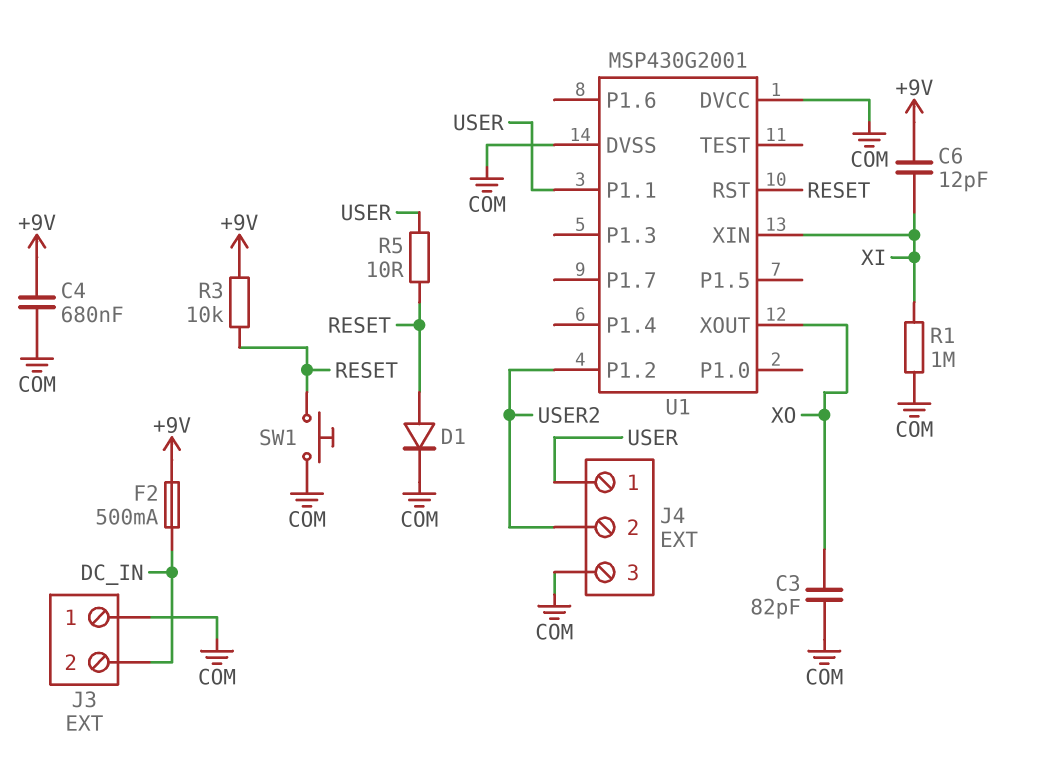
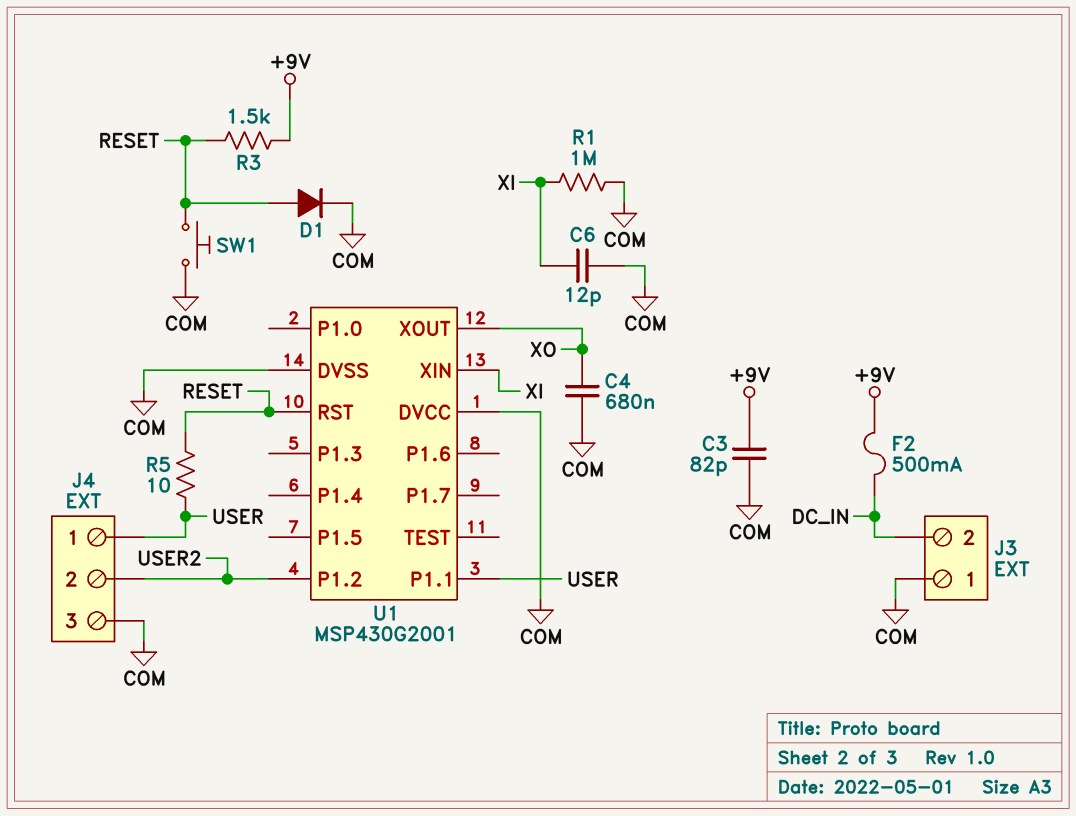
C3: 82pF (COM, XO) -> 82pF (+9V, COM)
C4: 680nF (+9V, COM) -> 680nF (COM, XO)
C6: 12pF (+9V, XI) -> 12pF (COM, XI)
R3: 10k (+9V, RESET) -> 1.5k (+9V, RESET)

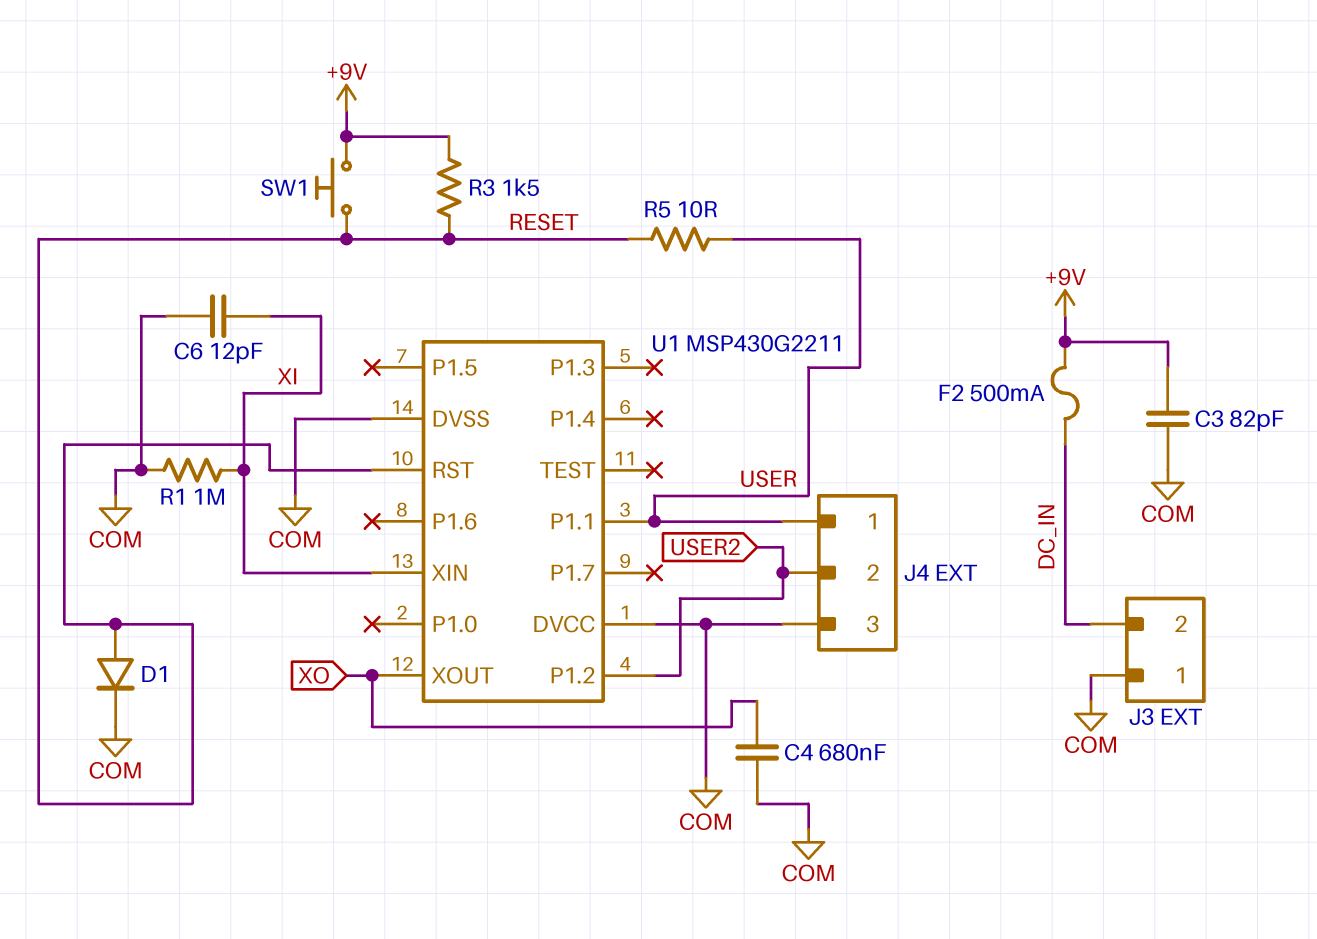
SW1: button (COM, RESET) -> button (+9V, RESET)
U1: MSP430G2001 -> MSP430G2211

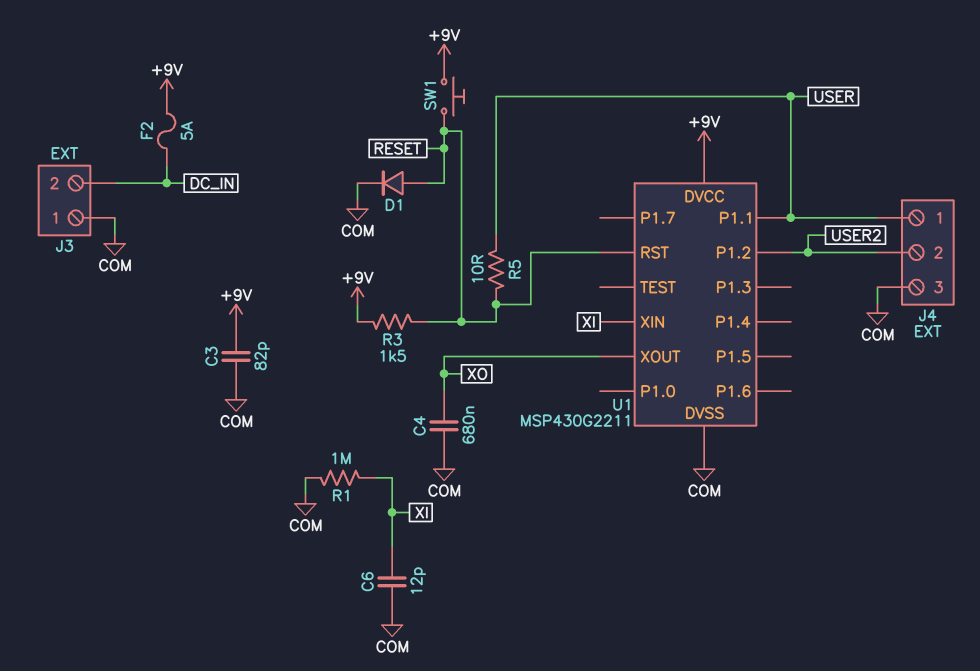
F2: 500mA (+9V, DC_IN) -> 5A (+9V, DC_IN)
U1 pin DVCC: COM -> +9V

